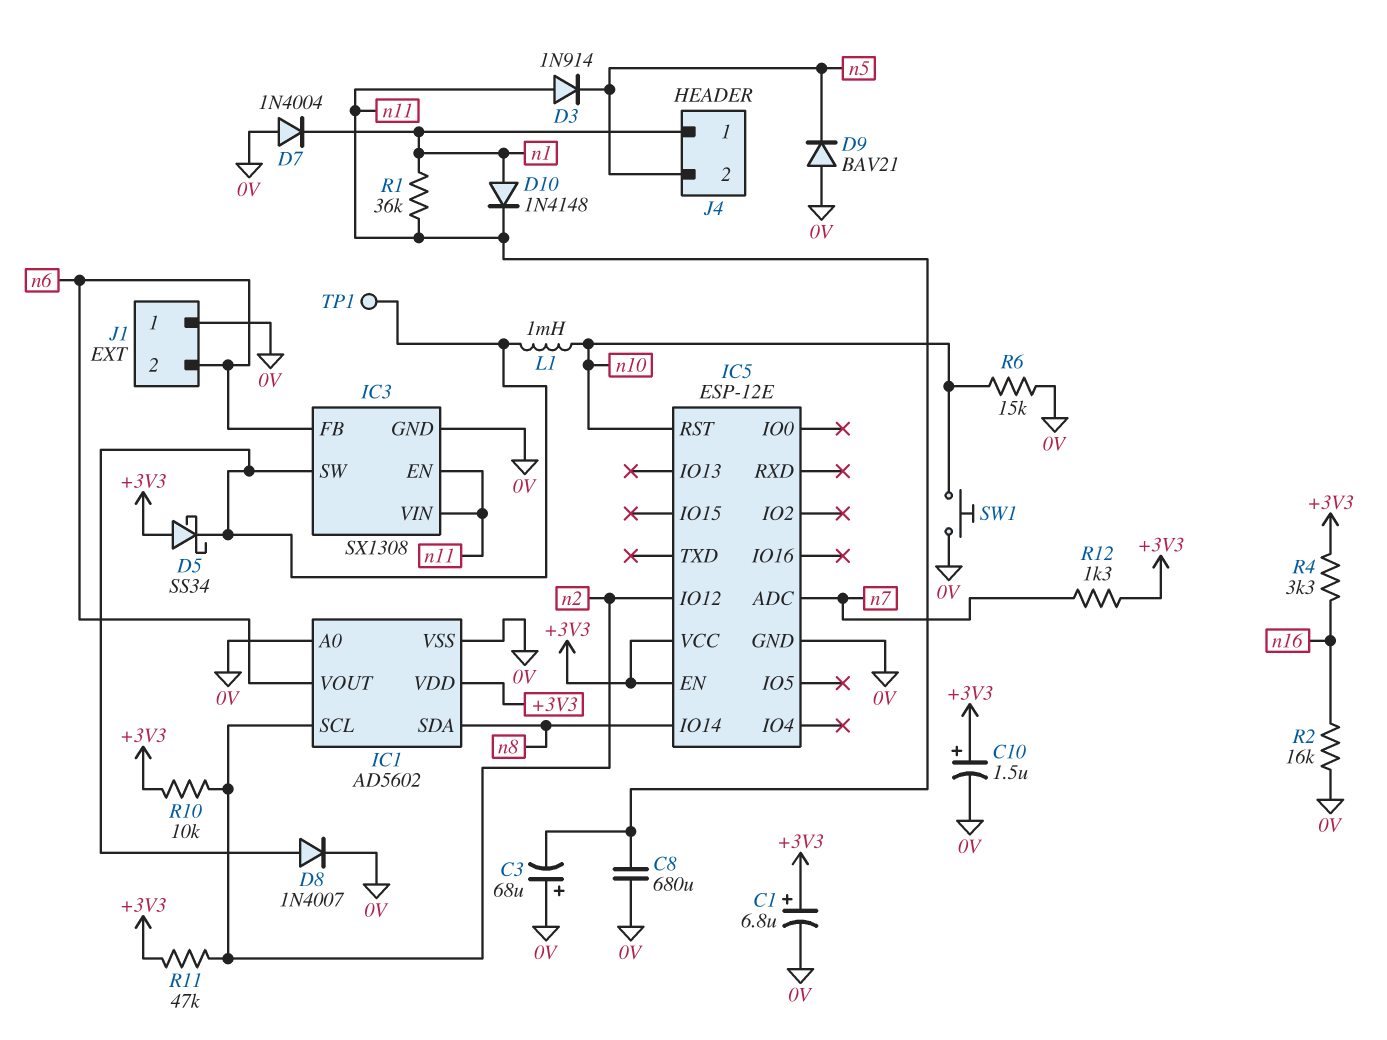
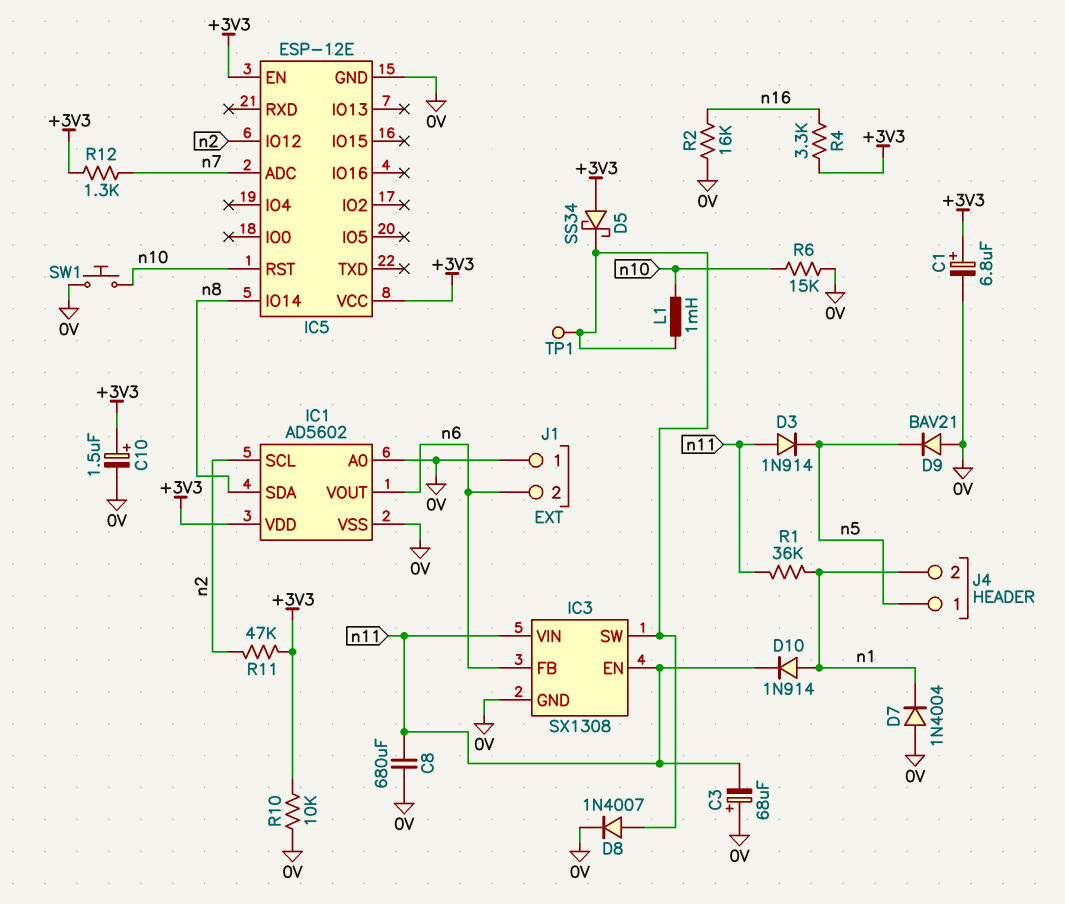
D10: diode 1N4148 (A n1, K n11) -> diode 1N914 (A n1, K n11)
J4 pin 1: n1 -> n5
J4 pin 2: n5 -> n1
R10: 10k (+3V3, n2) -> 10k (+3V3, 0V)

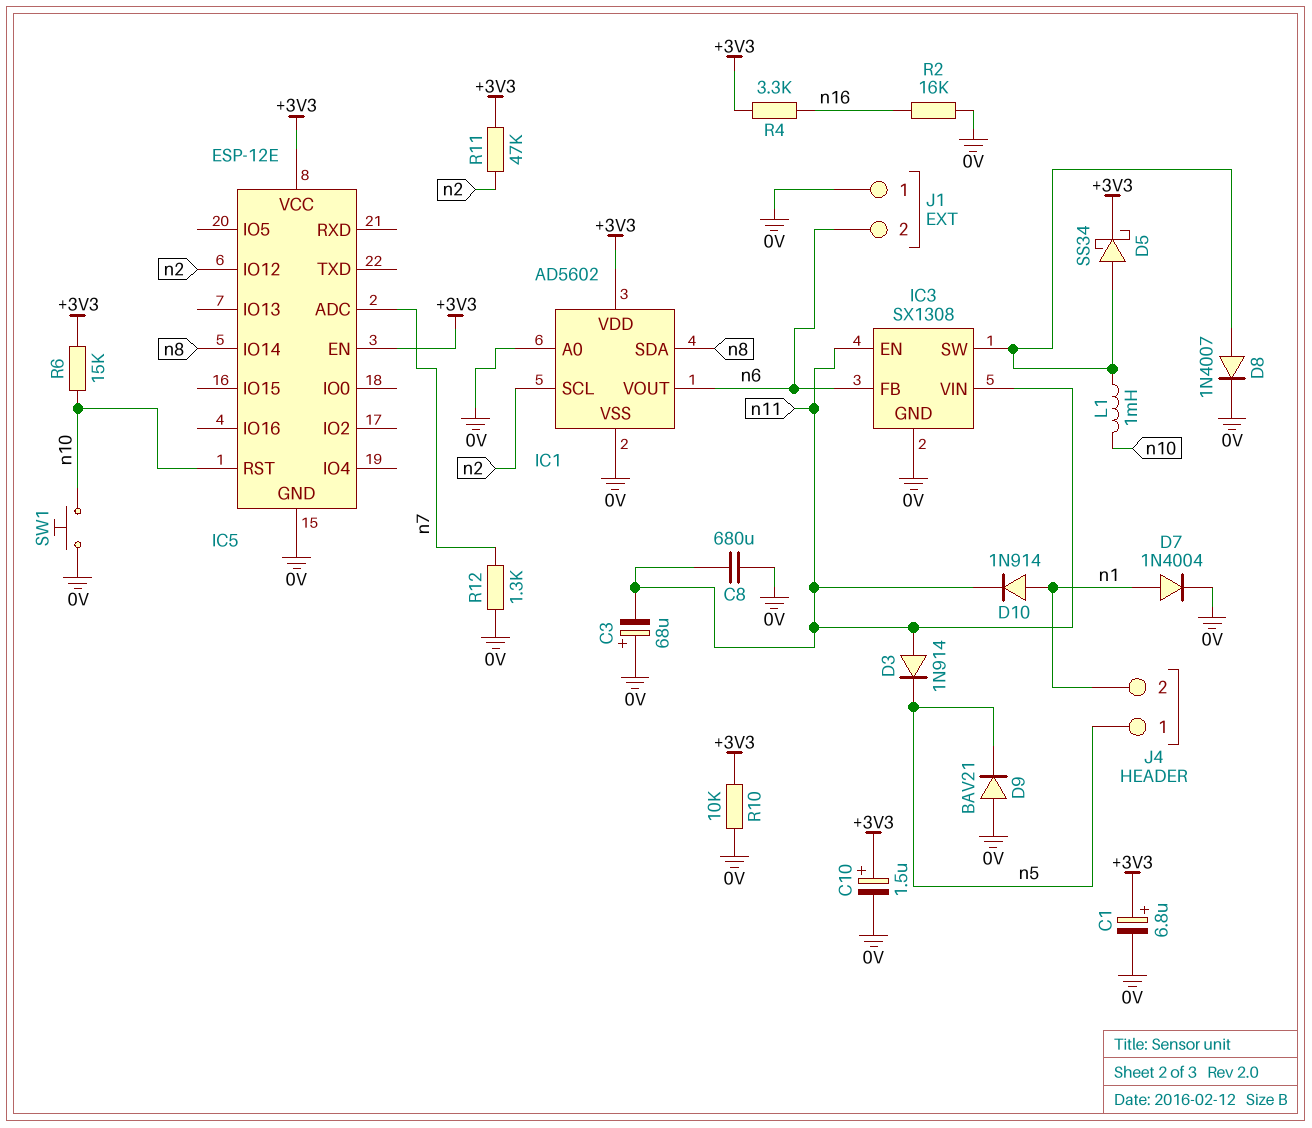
D5: schottky SS34 (A +3V3, K IC3/SW) -> schottky SS34 (A IC3/SW, K +3V3)
D7: diode 1N4004 (A 0V, K n1) -> diode 1N4004 (A n1, K 0V)
R1: 36k (n1, n11) -> none
R6: 15k (0V, n10) -> 15k (+3V3, n10)
R12: 1.3k (+3V3, n7) -> 1.3k (0V, n7)
TP1: test point (IC3/SW) -> none

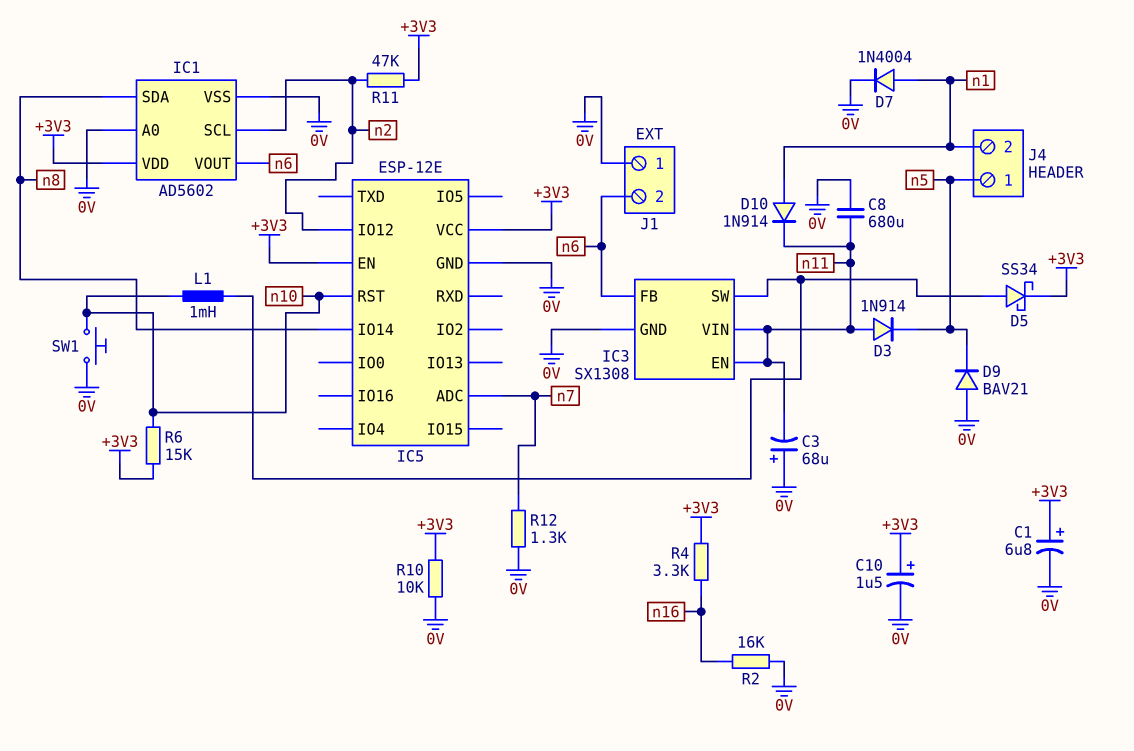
D8: diode 1N4007 (A IC3/SW, K 0V) -> none

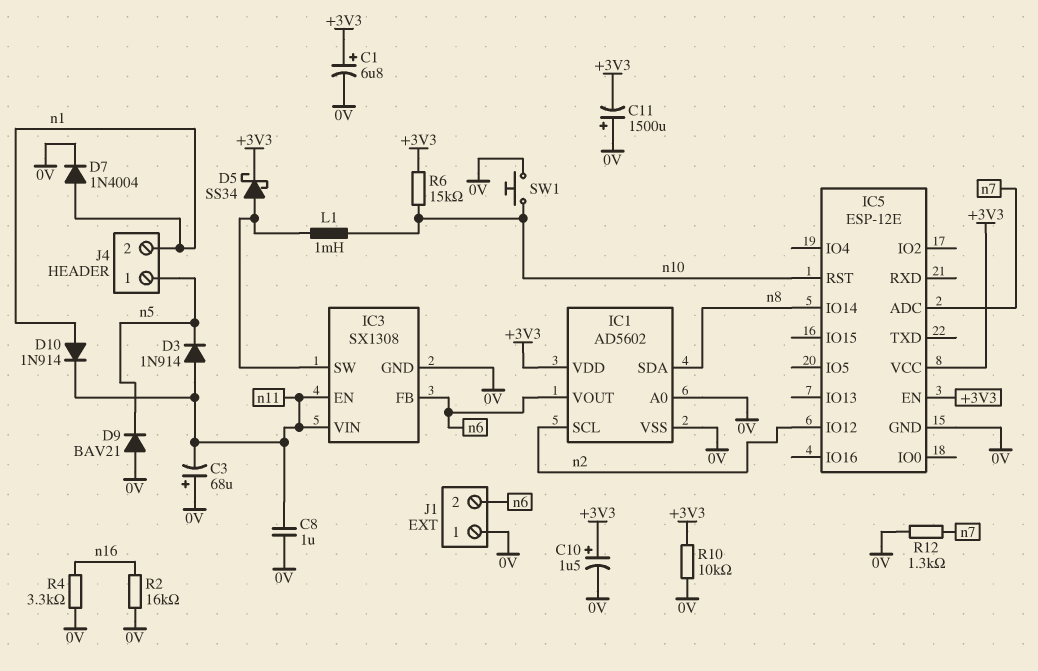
C8: 680uF (0V, n11) -> 1uF (0V, n11)
C11: none -> 1500uF (plus 0V, minus +3V3)
R4: 3.3k (+3V3, n16) -> 3.3k (0V, n16)
R11: 47k (+3V3, n2) -> none

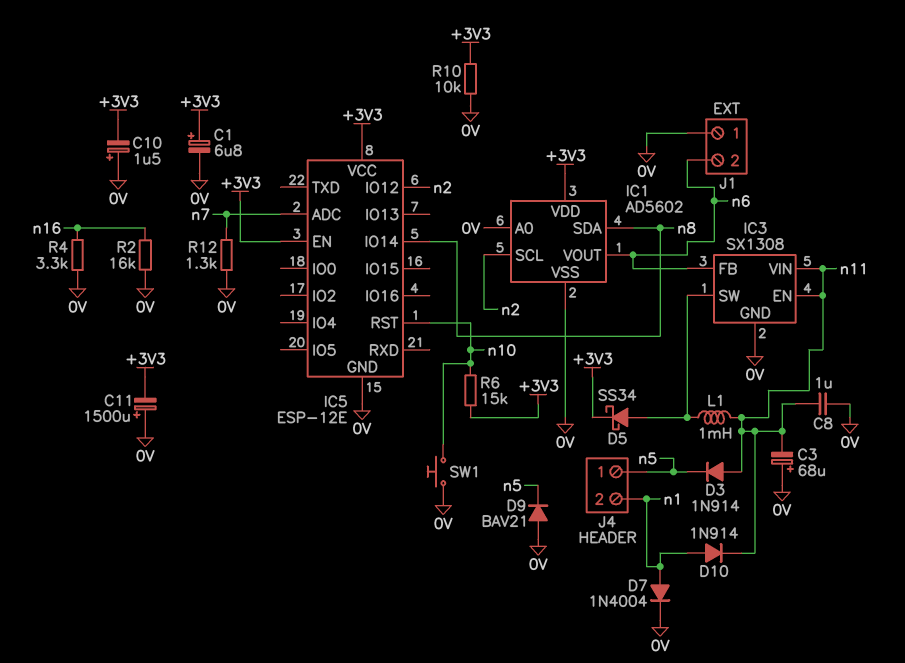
C10: 1.5uF (plus +3V3, minus 0V) -> 1.5uF (plus 0V, minus +3V3)
L1: 1mH (IC3/SW, n10) -> 1mH (IC3/SW, n11)

